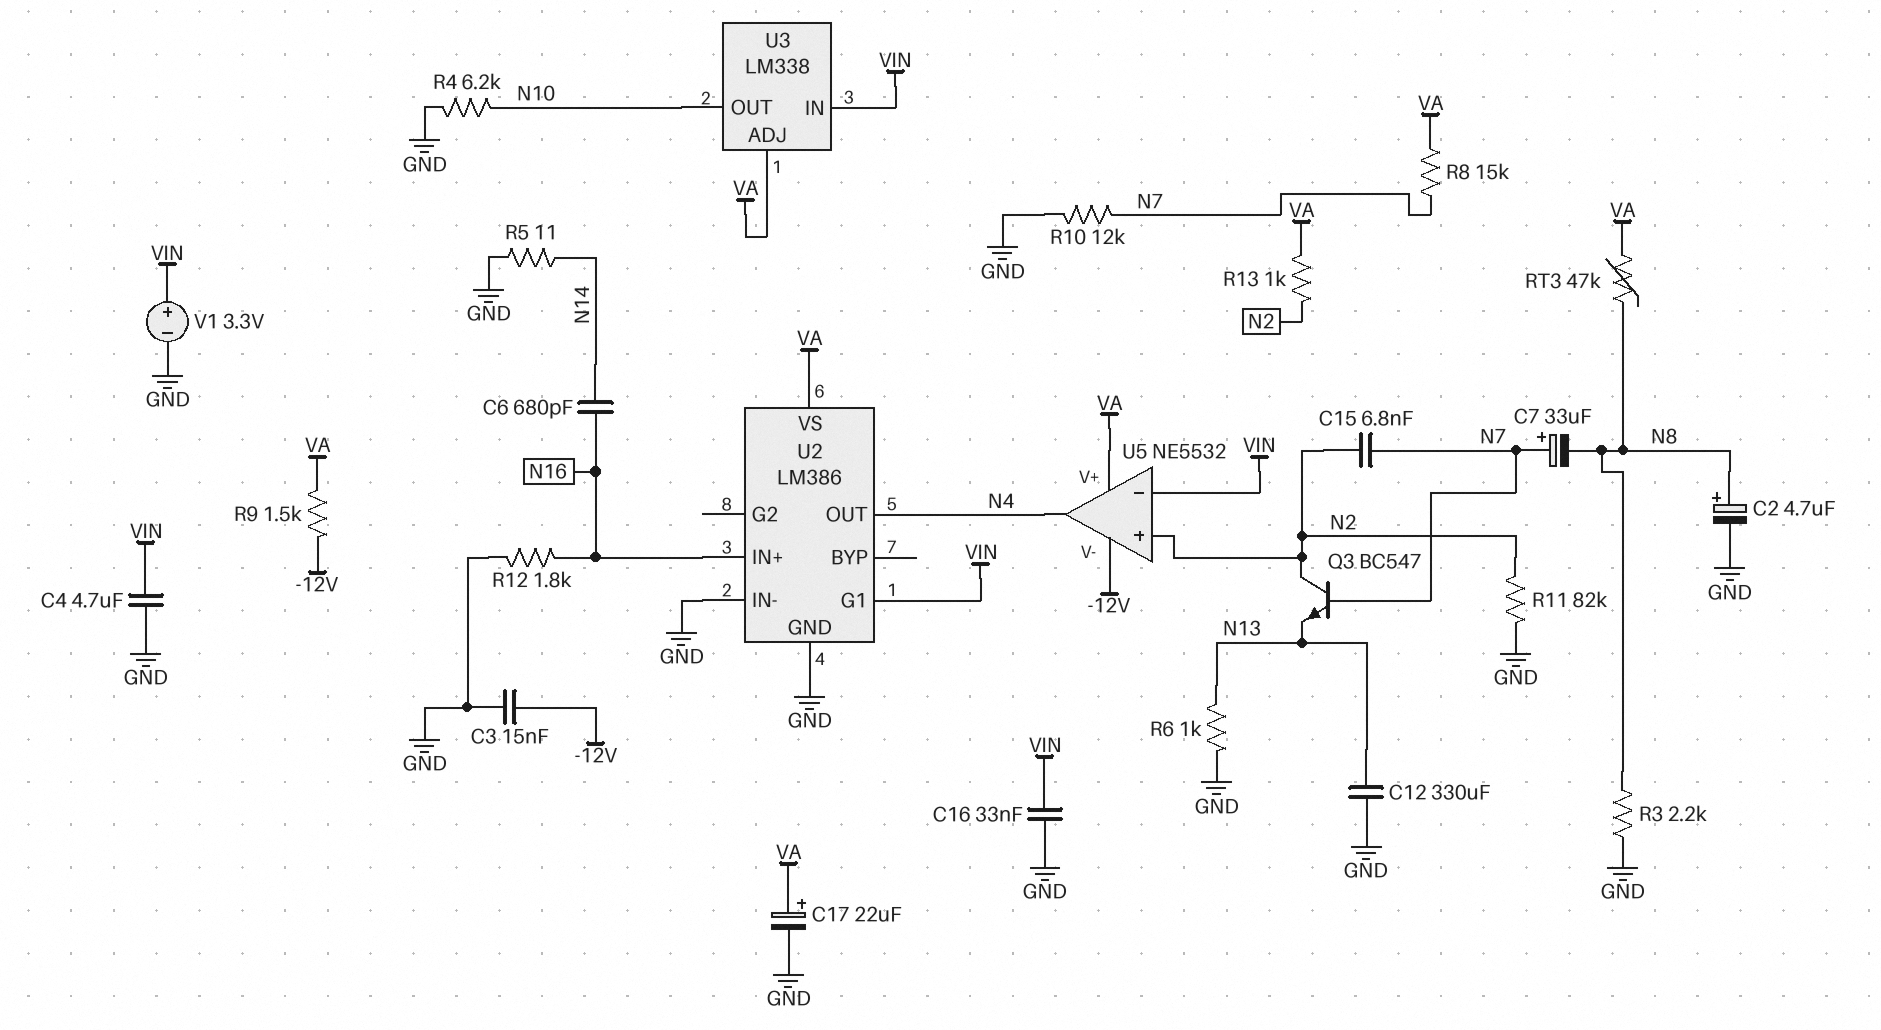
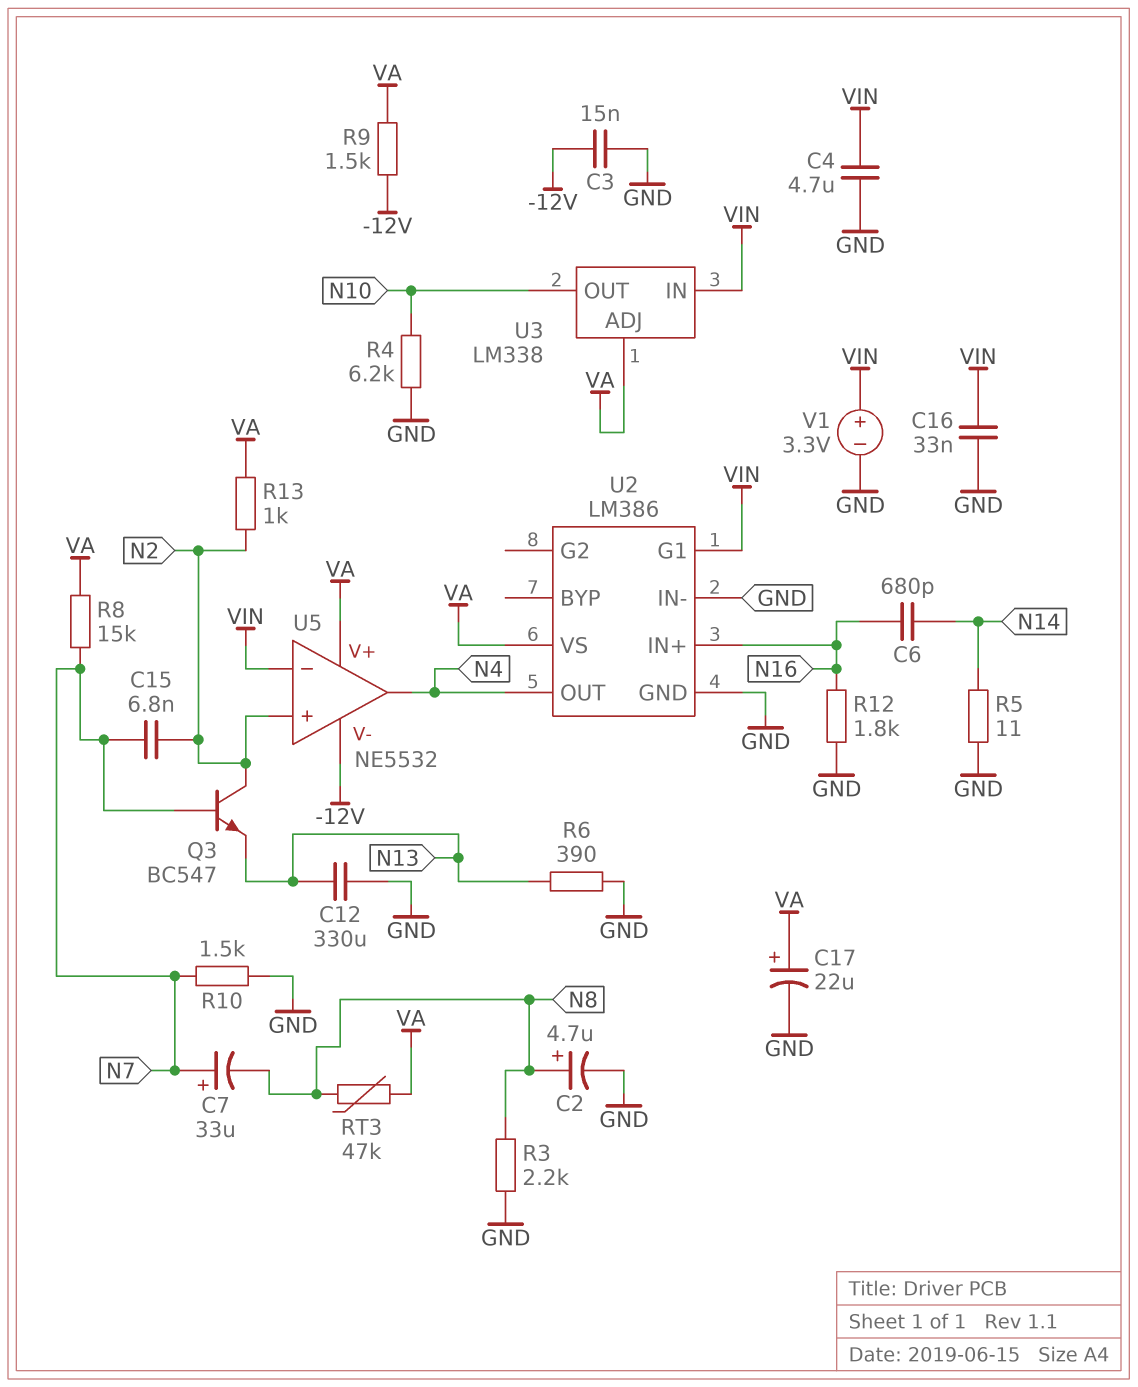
R6: 1k (GND, N13) -> 390 (GND, N13)
R10: 12k (GND, N7) -> 1.5k (GND, N7)
R11: 82k (GND, N2) -> none

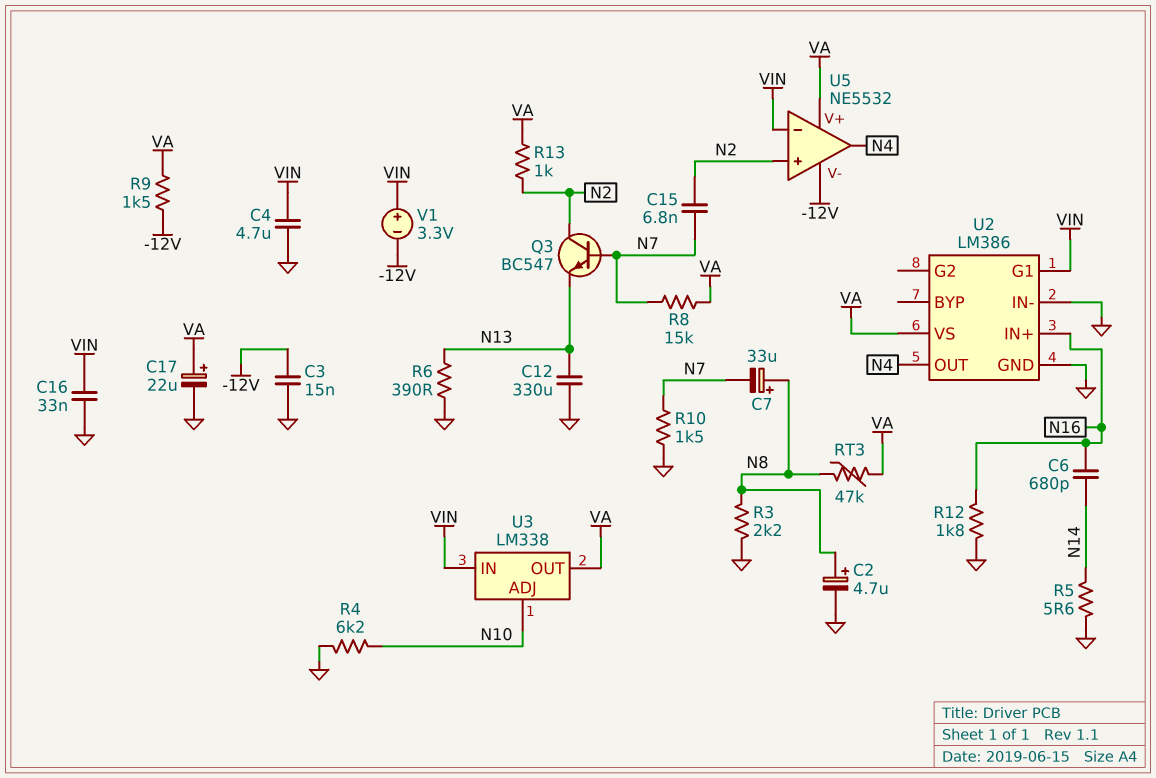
C7: 33uF (plus N7, minus N8) -> 33uF (plus N8, minus N7)
R5: 11 (GND, N14) -> 5.6 (GND, N14)
U3 pin ADJ: VA -> N10
U3 pin OUT: N10 -> VA
V1: 3.3V (plus VIN, minus GND) -> 3.3V (plus VIN, minus -12V)

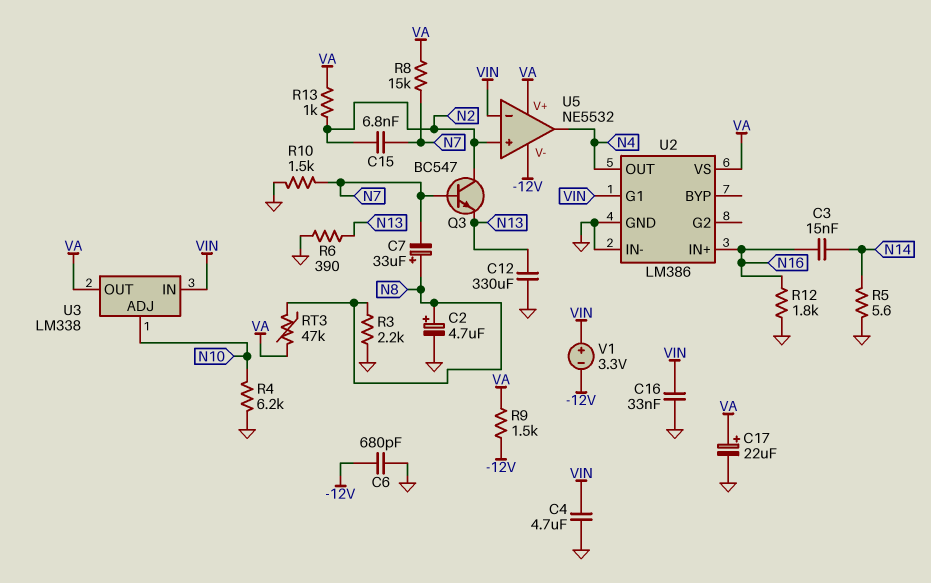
C3: 15nF (-12V, GND) -> 15nF (N14, N16)
C6: 680pF (N14, N16) -> 680pF (-12V, GND)

